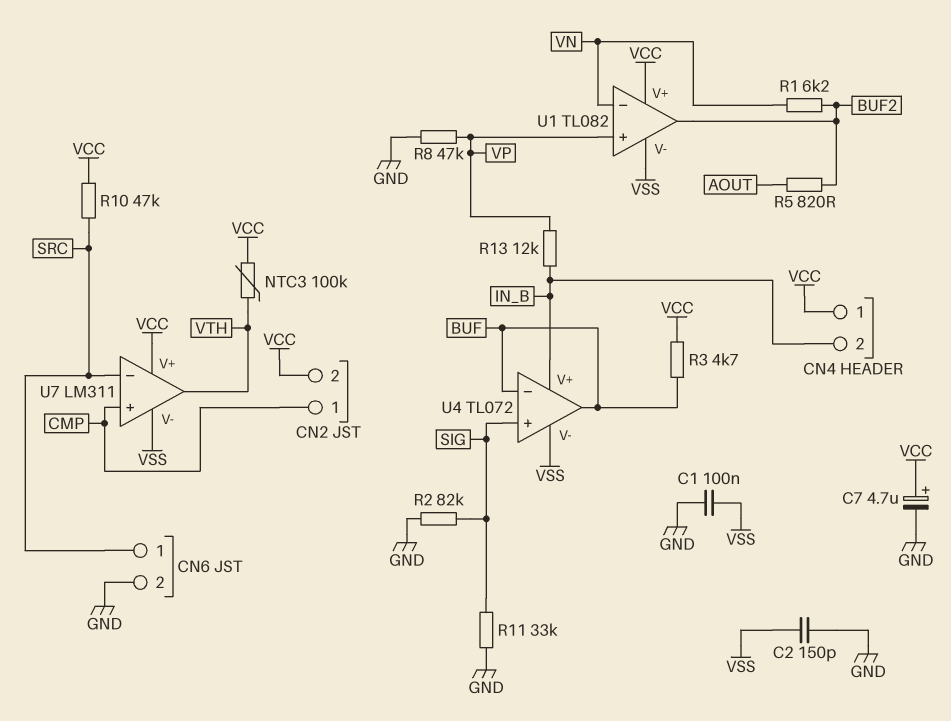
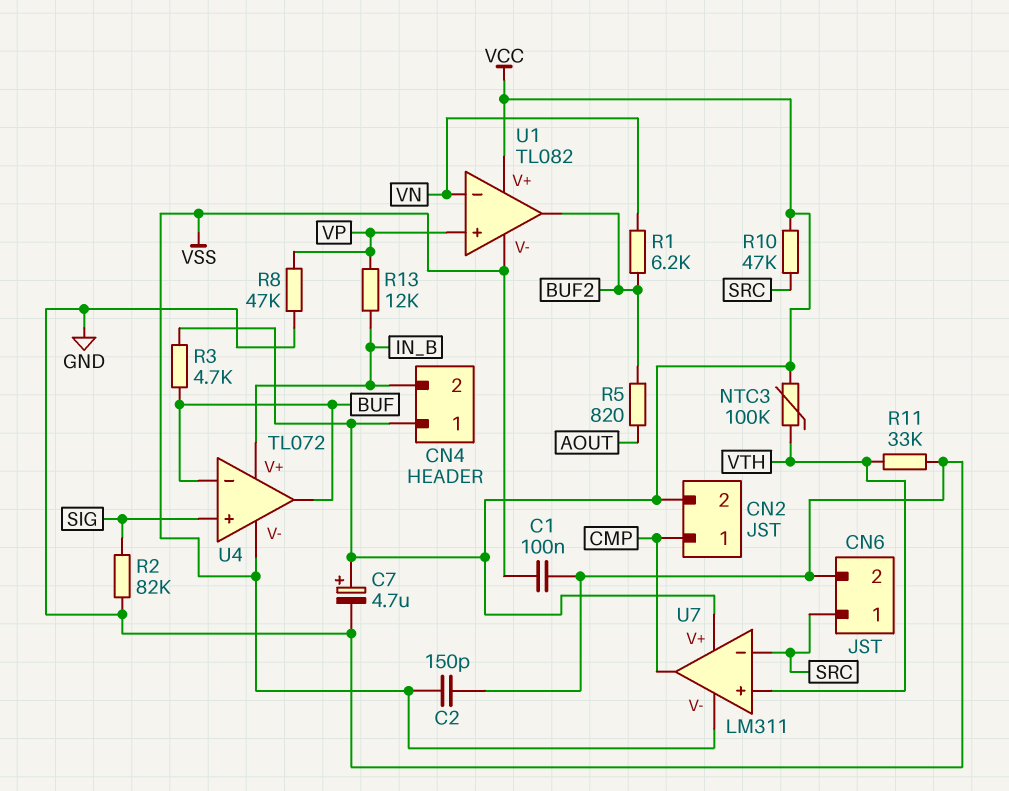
R11: 33k (GND, SIG) -> 33k (GND, VTH)
U7 pin in+: CMP -> VTH
U7 pin out: VTH -> CMP

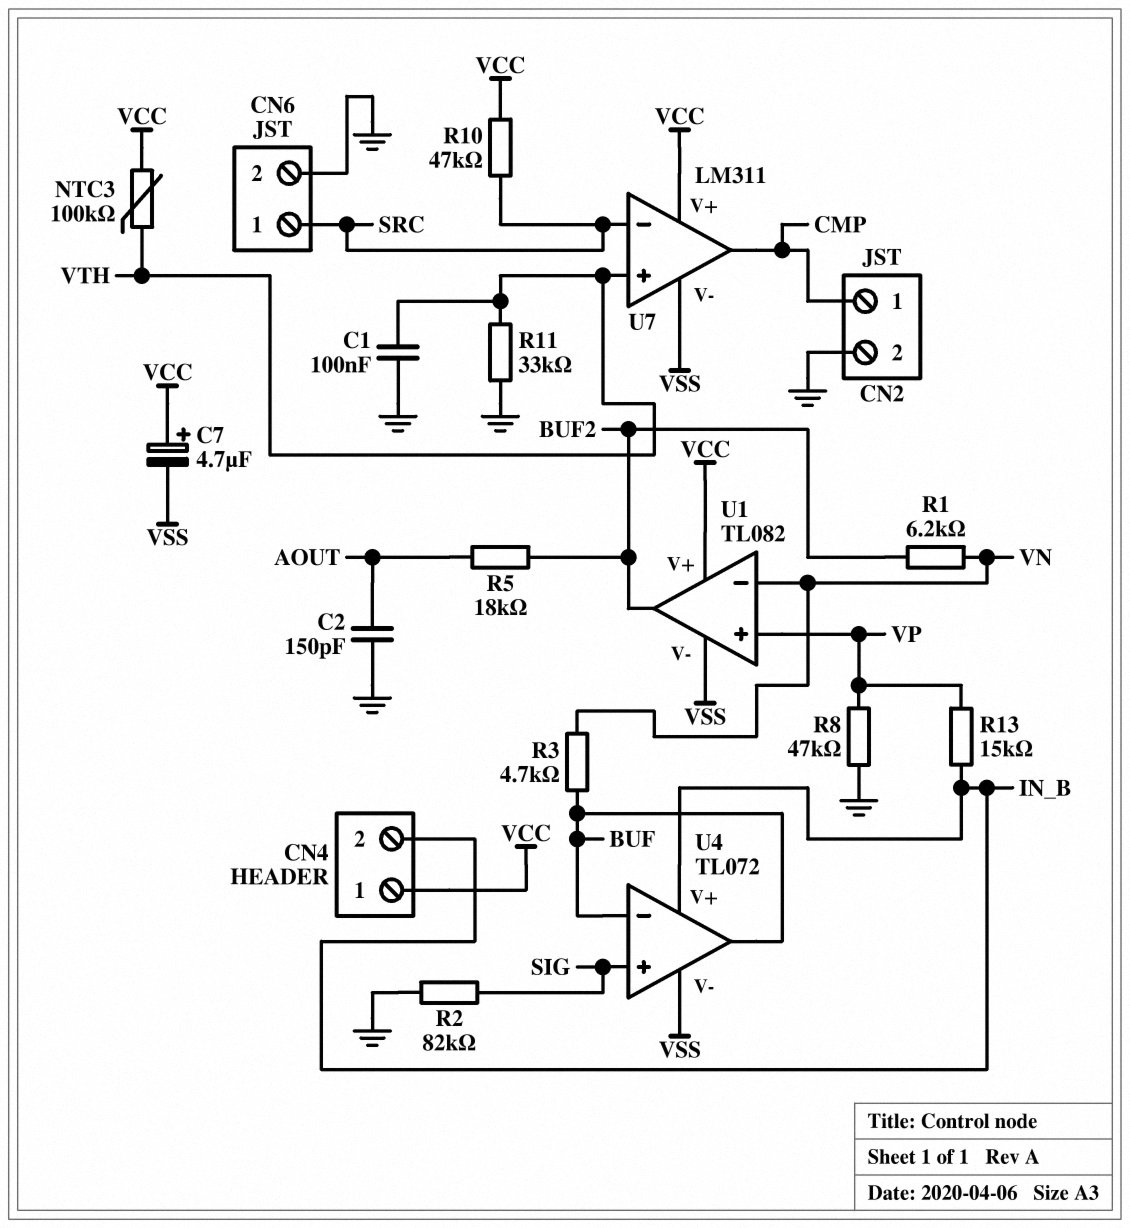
C1: 100nF (GND, VSS) -> 100nF (GND, VTH)
C2: 150pF (GND, VSS) -> 150pF (AOUT, GND)
C7: 4.7uF (plus VCC, minus GND) -> 4.7uF (plus VCC, minus VSS)
CN2 pin 2: VCC -> GND
R3: 4.7k (BUF, VCC) -> 4.7k (BUF, VN)
R5: 820 (AOUT, BUF2) -> 18k (AOUT, BUF2)
R13: 12k (IN_B, VP) -> 15k (IN_B, VP)

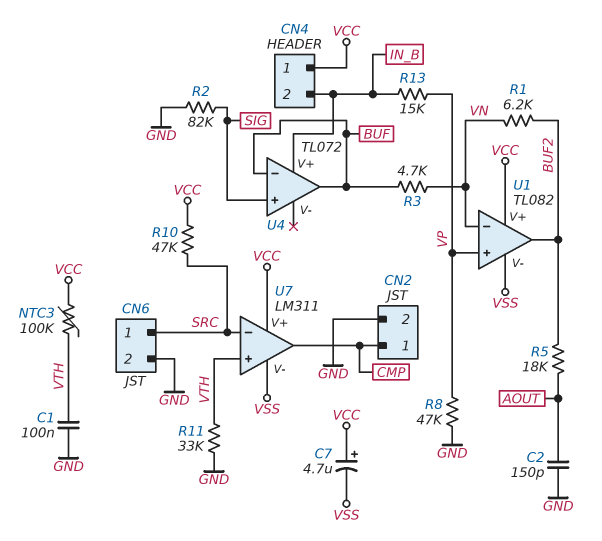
U4 pin V-: VSS -> none

